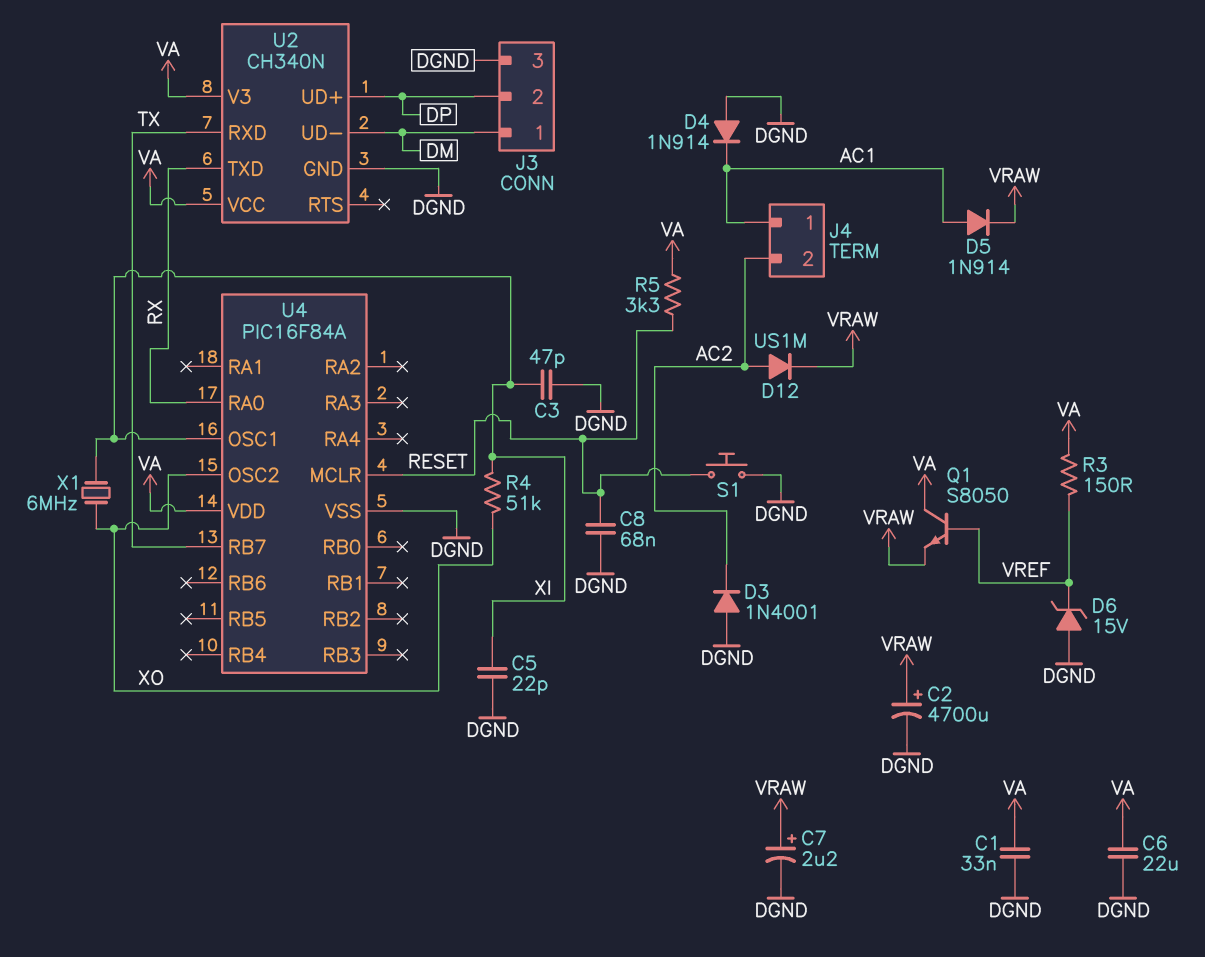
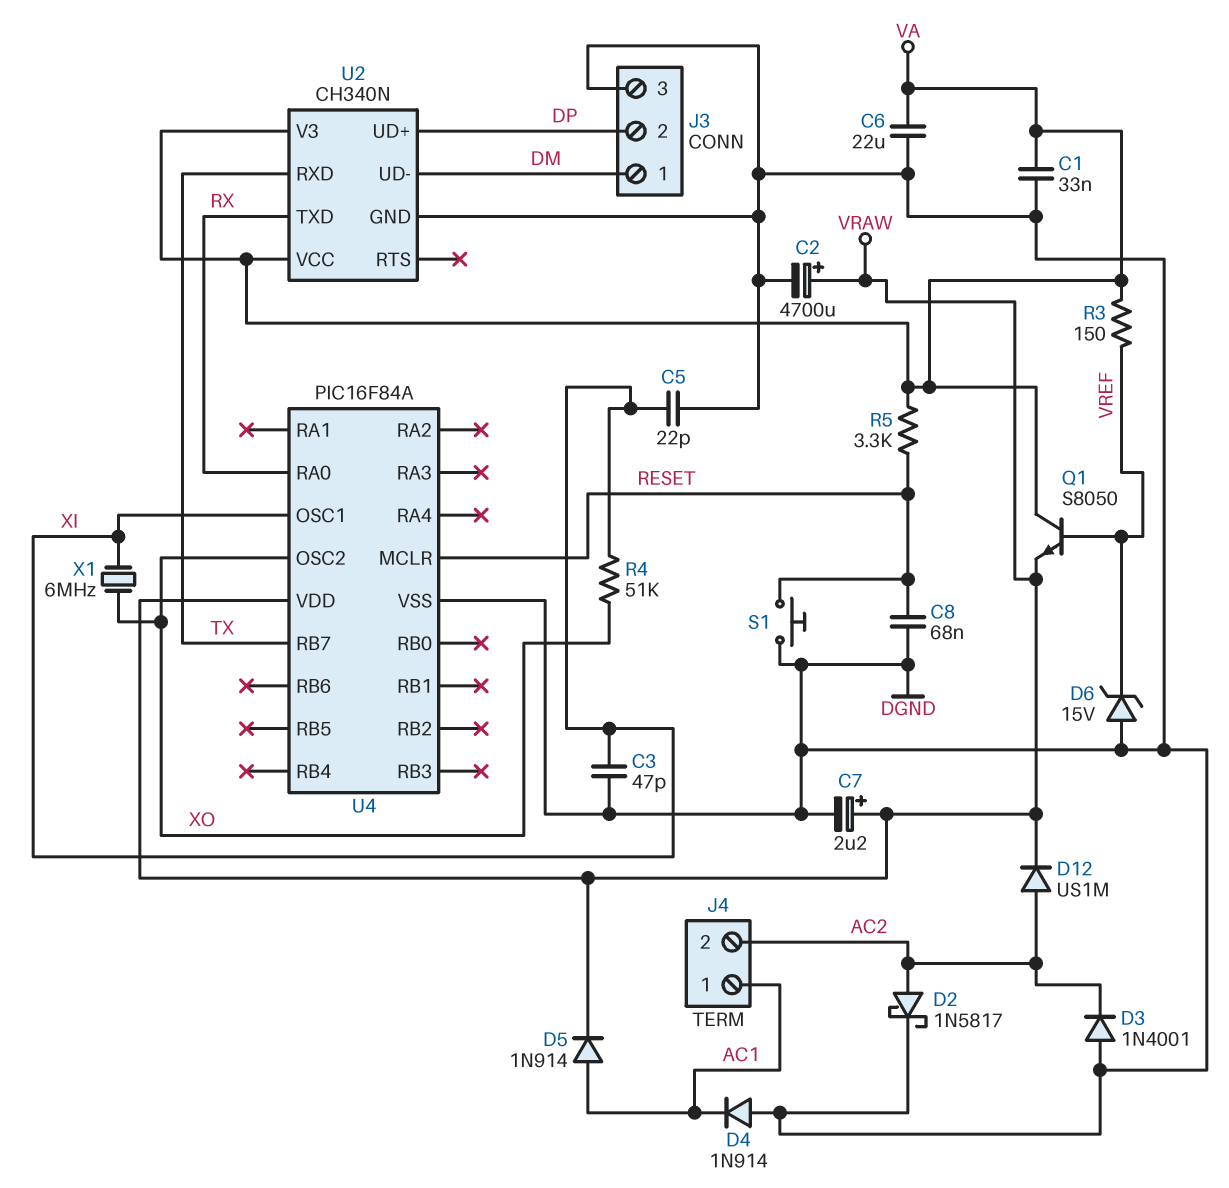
D2: none -> schottky 1N5817 (A AC2, K DGND)
U4 pin VDD: VA -> VRAW

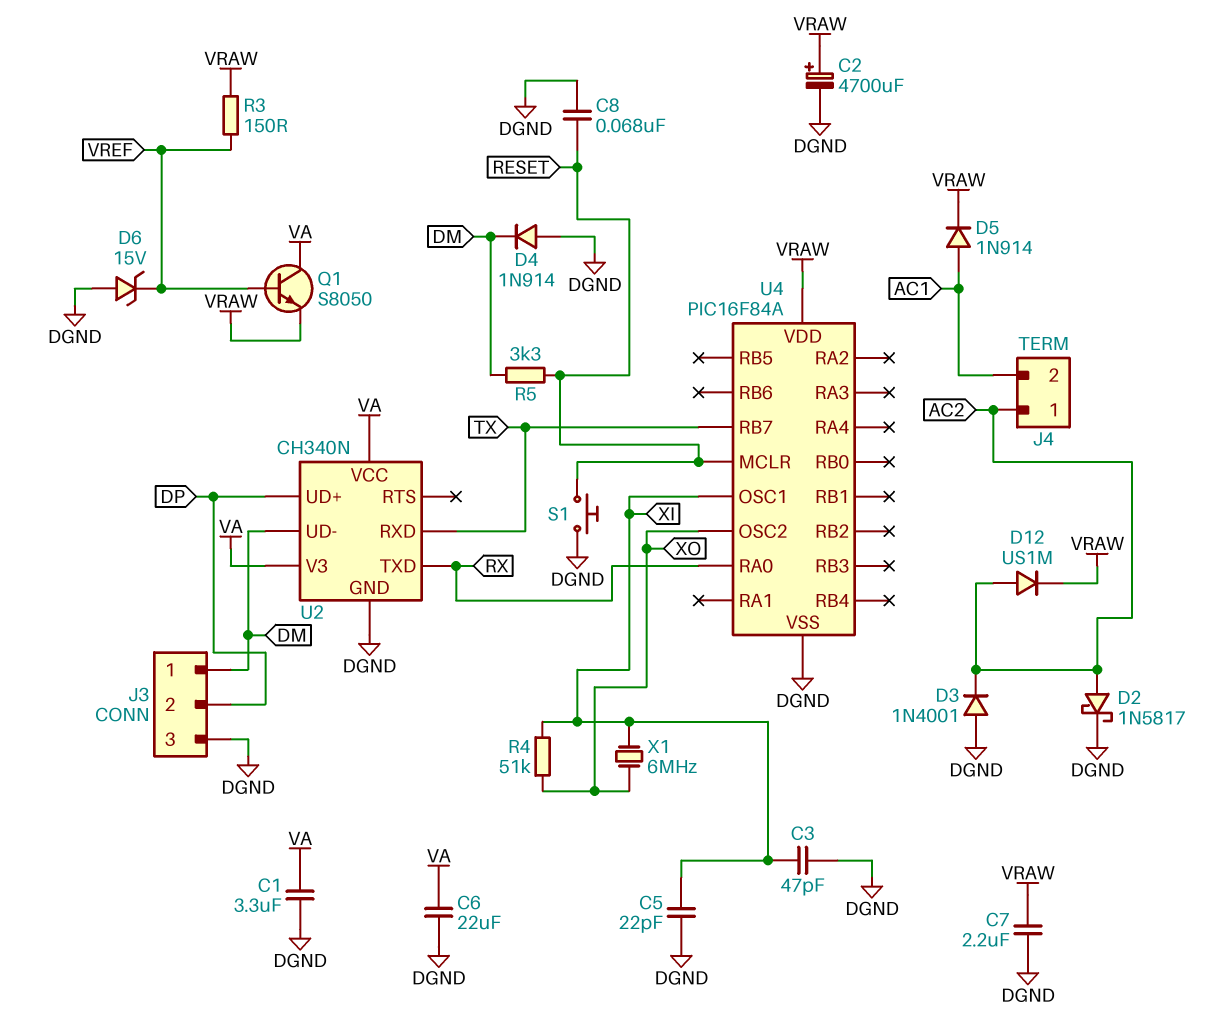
C1: 33nF (DGND, VA) -> 3.3uF (DGND, VA)
C7: 2.2uF (plus VRAW, minus DGND) -> 2.2uF (DGND, VRAW)
D4: diode 1N914 (A DGND, K AC1) -> diode 1N914 (A DGND, K DM)
J4 pin 1: AC1 -> AC2
J4 pin 2: AC2 -> AC1
R3: 150 (VA, VREF) -> 150 (VRAW, VREF)
R5: 3.3k (RESET, VA) -> 3.3k (DM, RESET)

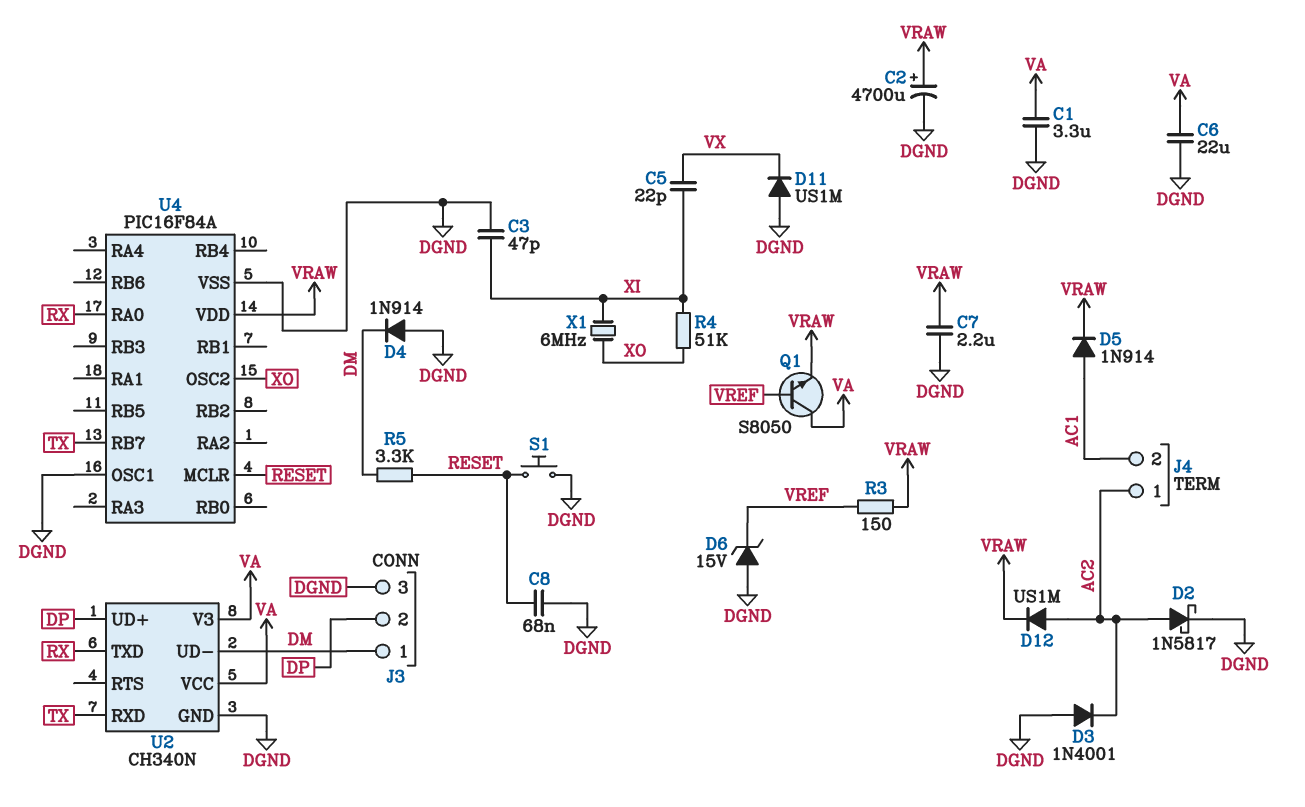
C5: 22pF (DGND, XI) -> 22pF (VX, XI)
D11: none -> diode US1M (A DGND, K VX)
U4 pin OSC1: XI -> DGND

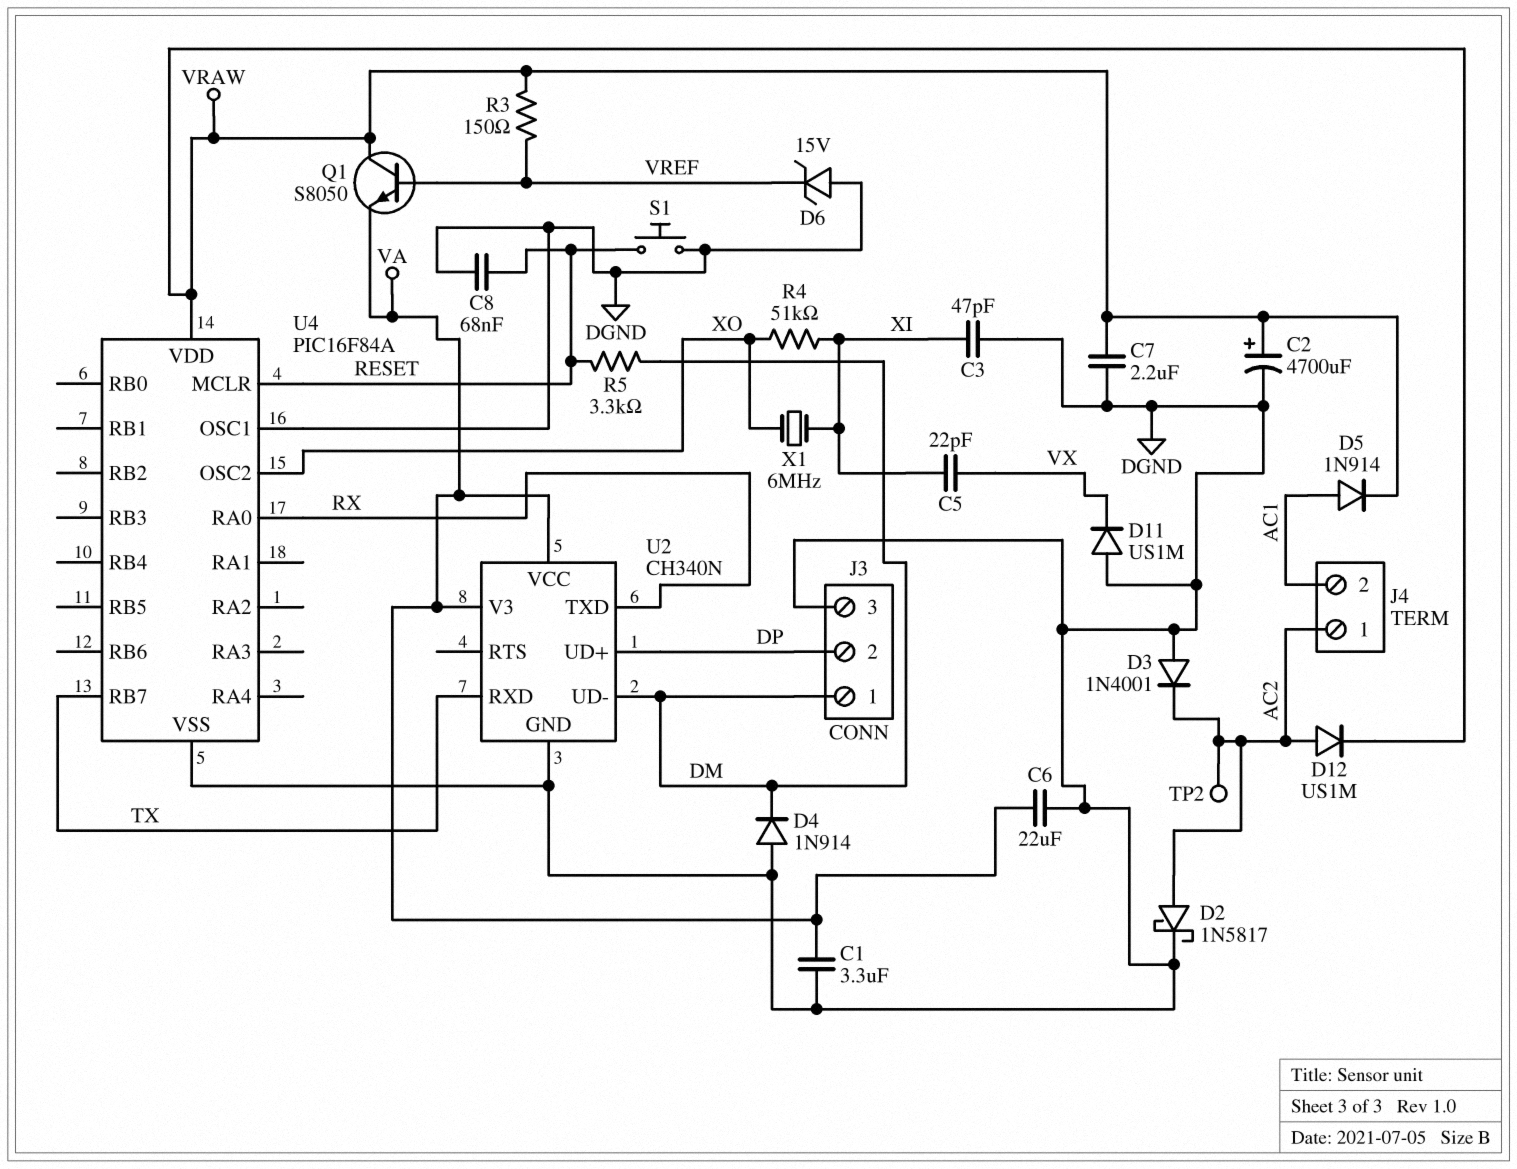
Q1: NPN S8050 (B VREF, C VA, E VRAW) -> NPN S8050 (B VREF, C VRAW, E VA)
TP2: none -> test point (AC2)

